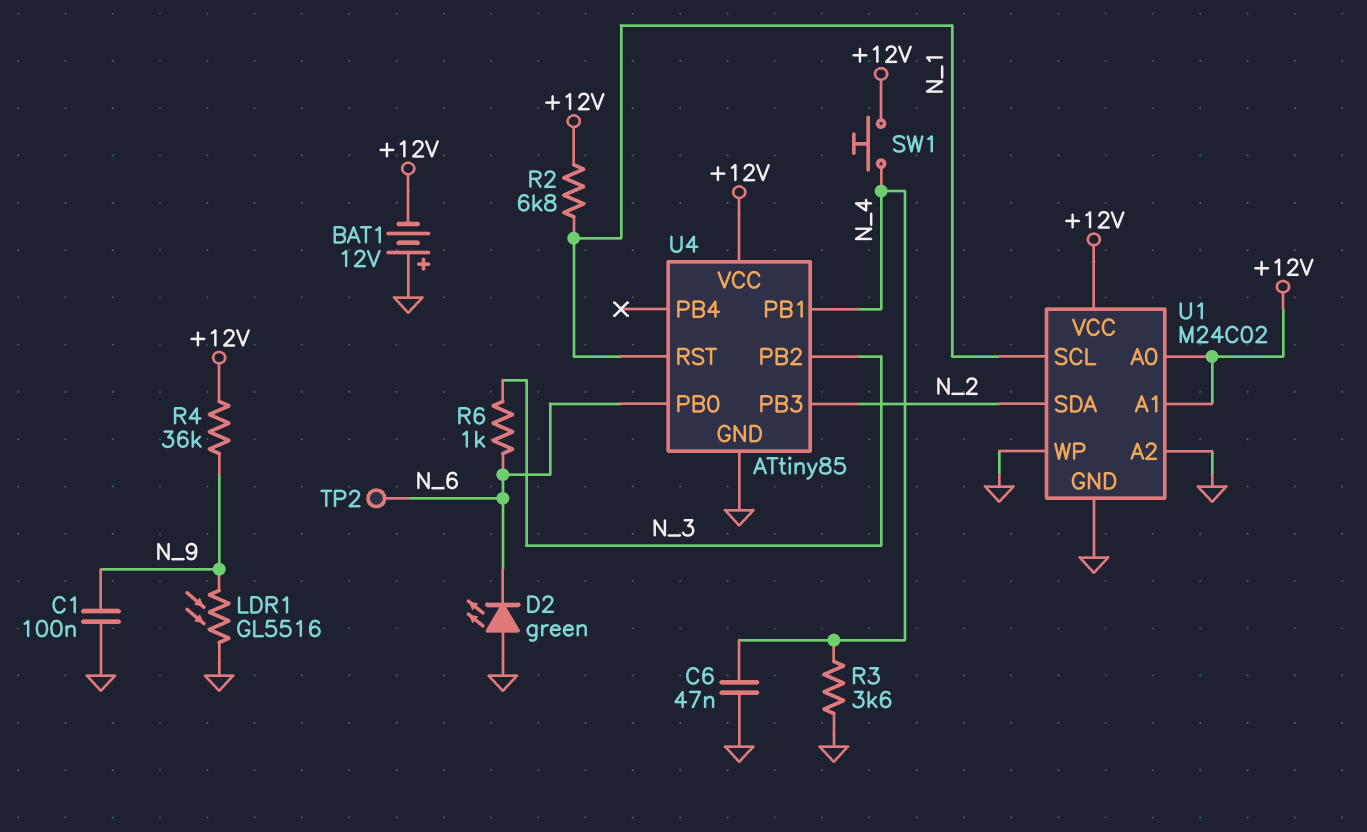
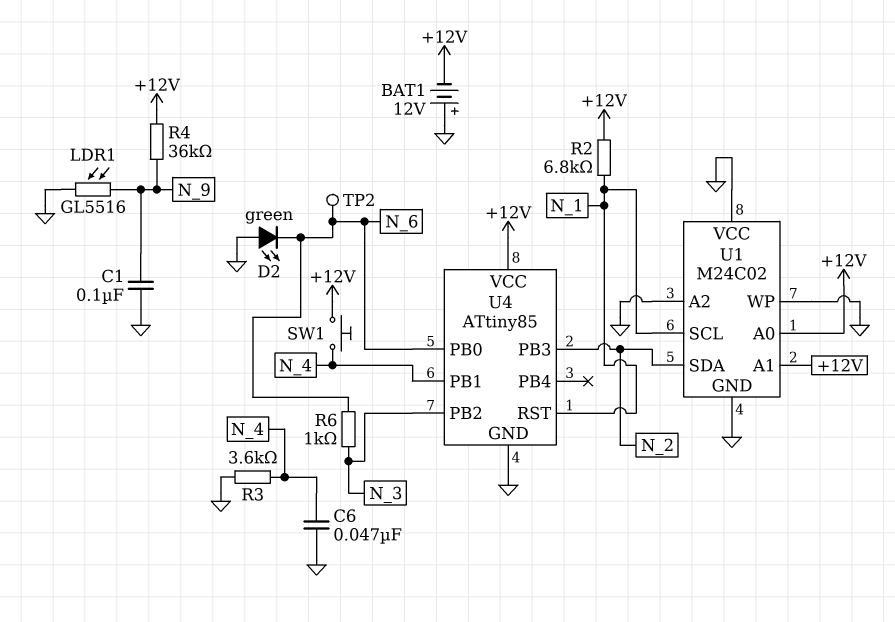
U1 pin VCC: +12V -> GND

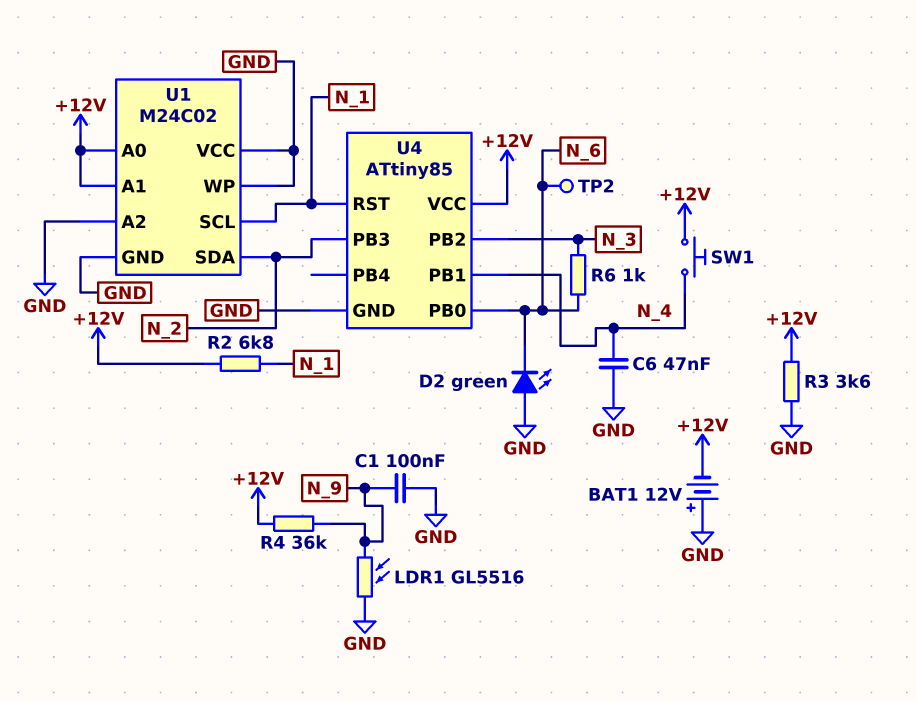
R3: 3.6k (GND, N_4) -> 3.6k (+12V, GND)

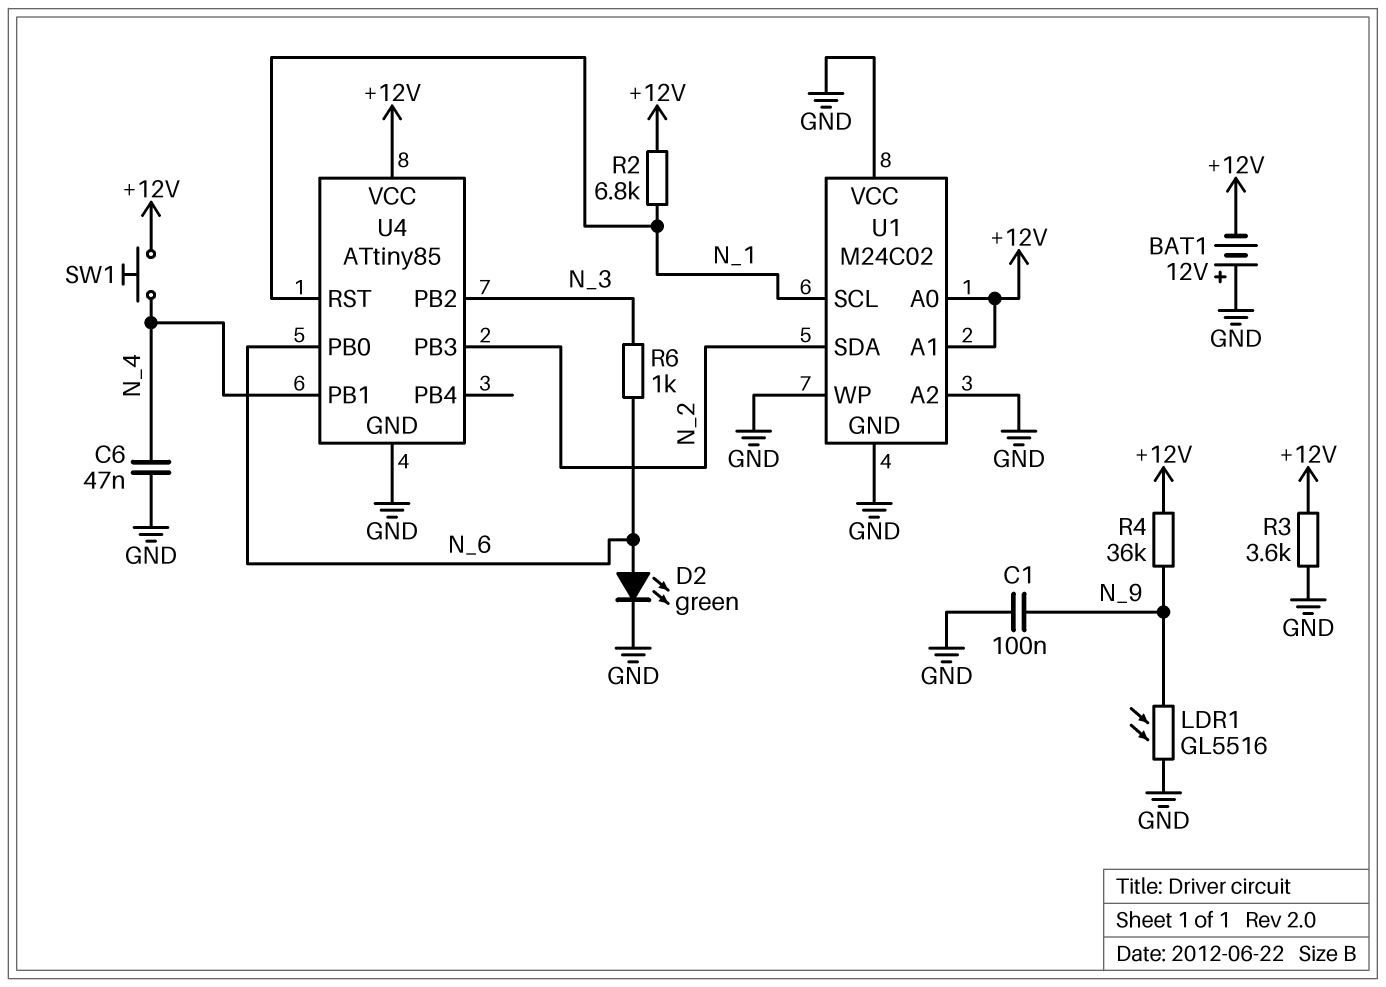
D2: LED green (A GND, K N_6) -> LED green (A N_6, K GND)
TP2: test point (N_6) -> none

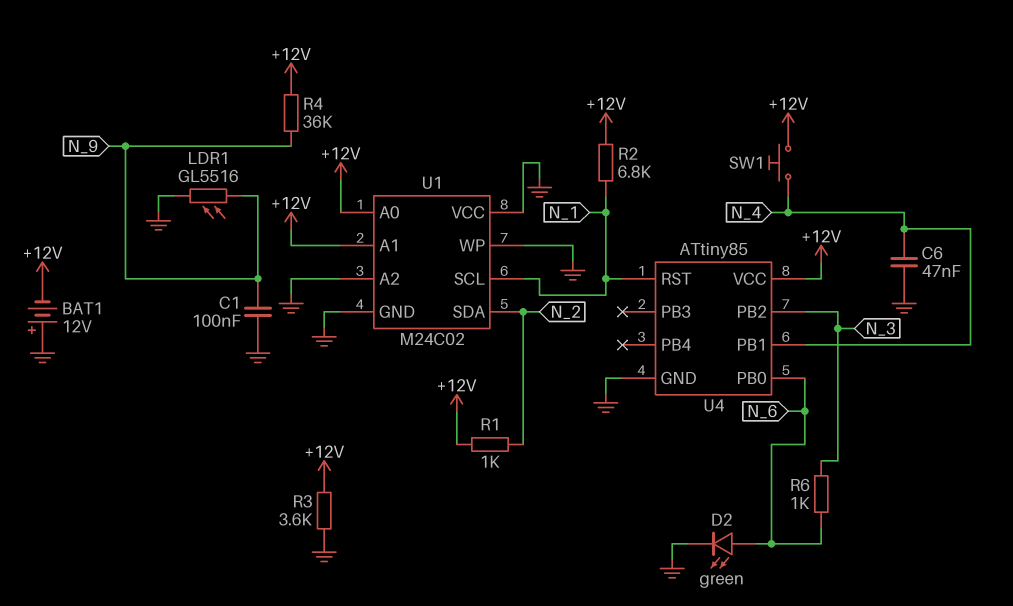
R1: none -> 1k (+12V, N_2)
U4 pin PB3: N_2 -> none

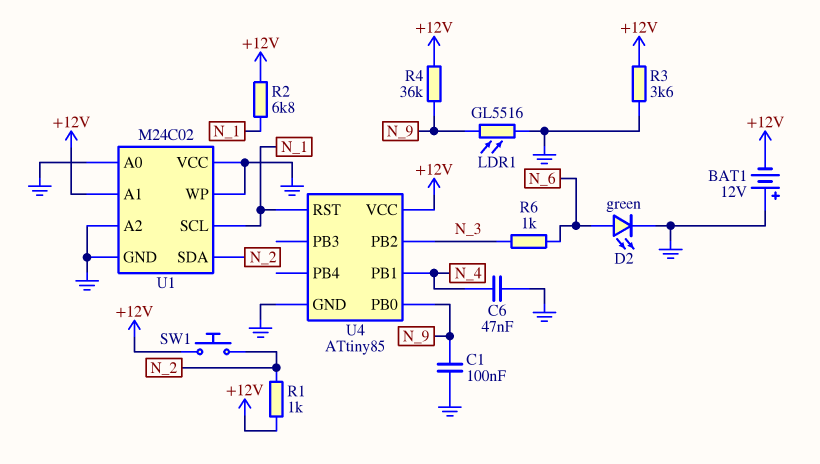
SW1: button (+12V, N_4) -> button (+12V, N_2)
U1 pin A0: +12V -> GND
U4 pin PB0: N_6 -> N_9

